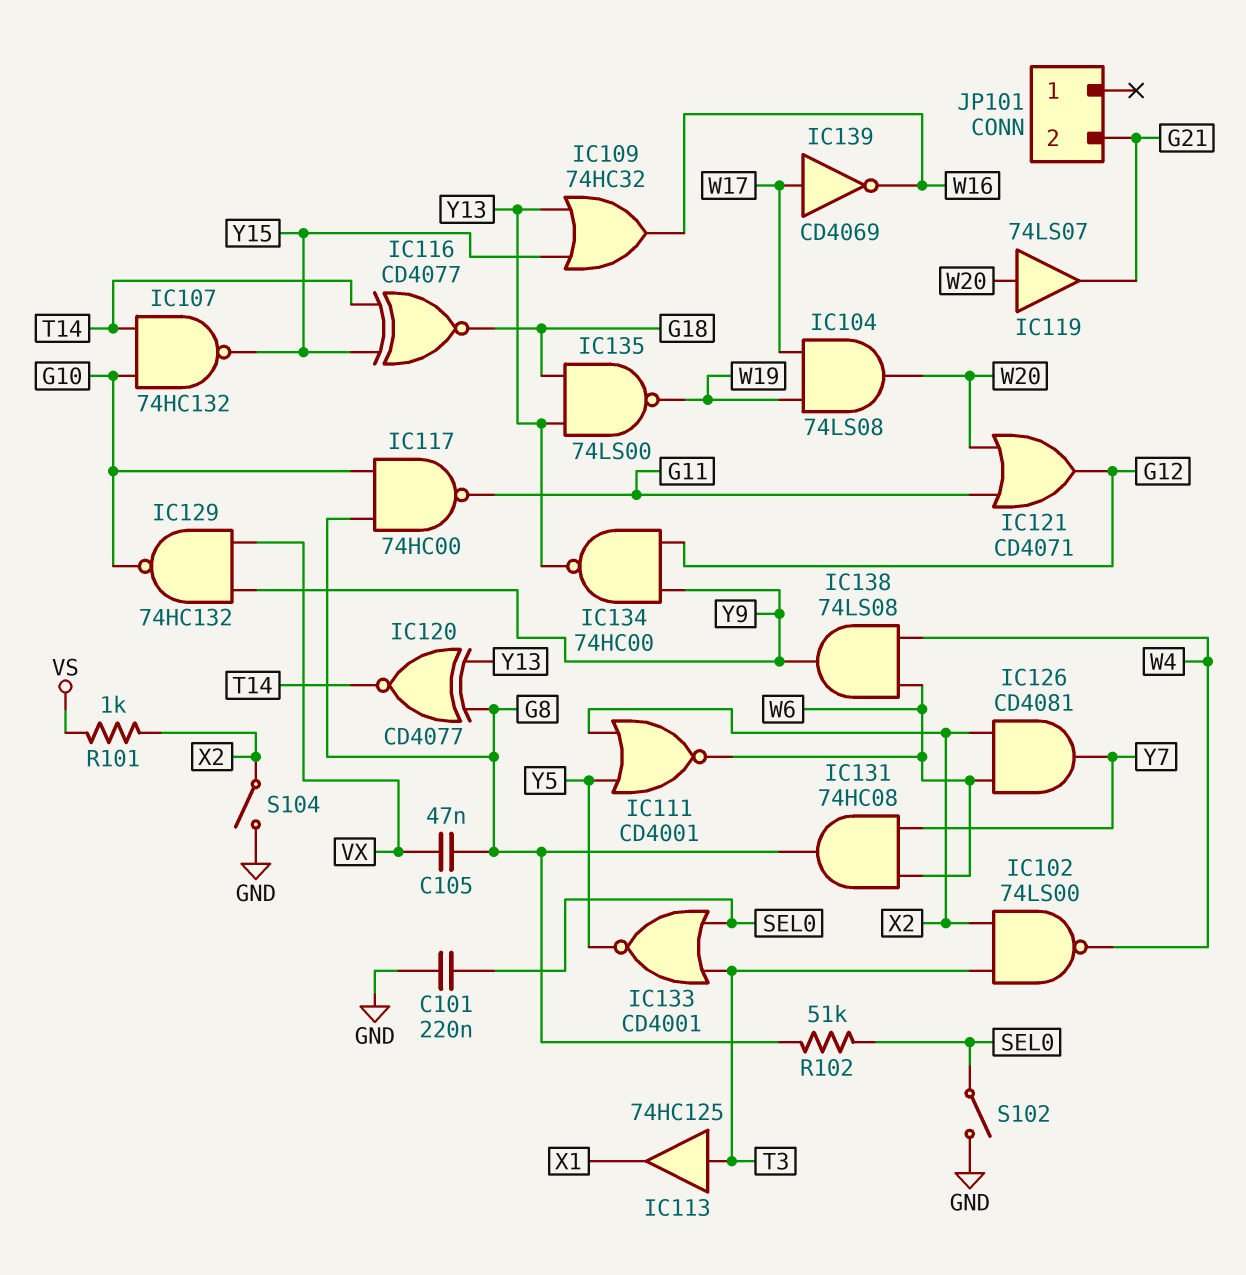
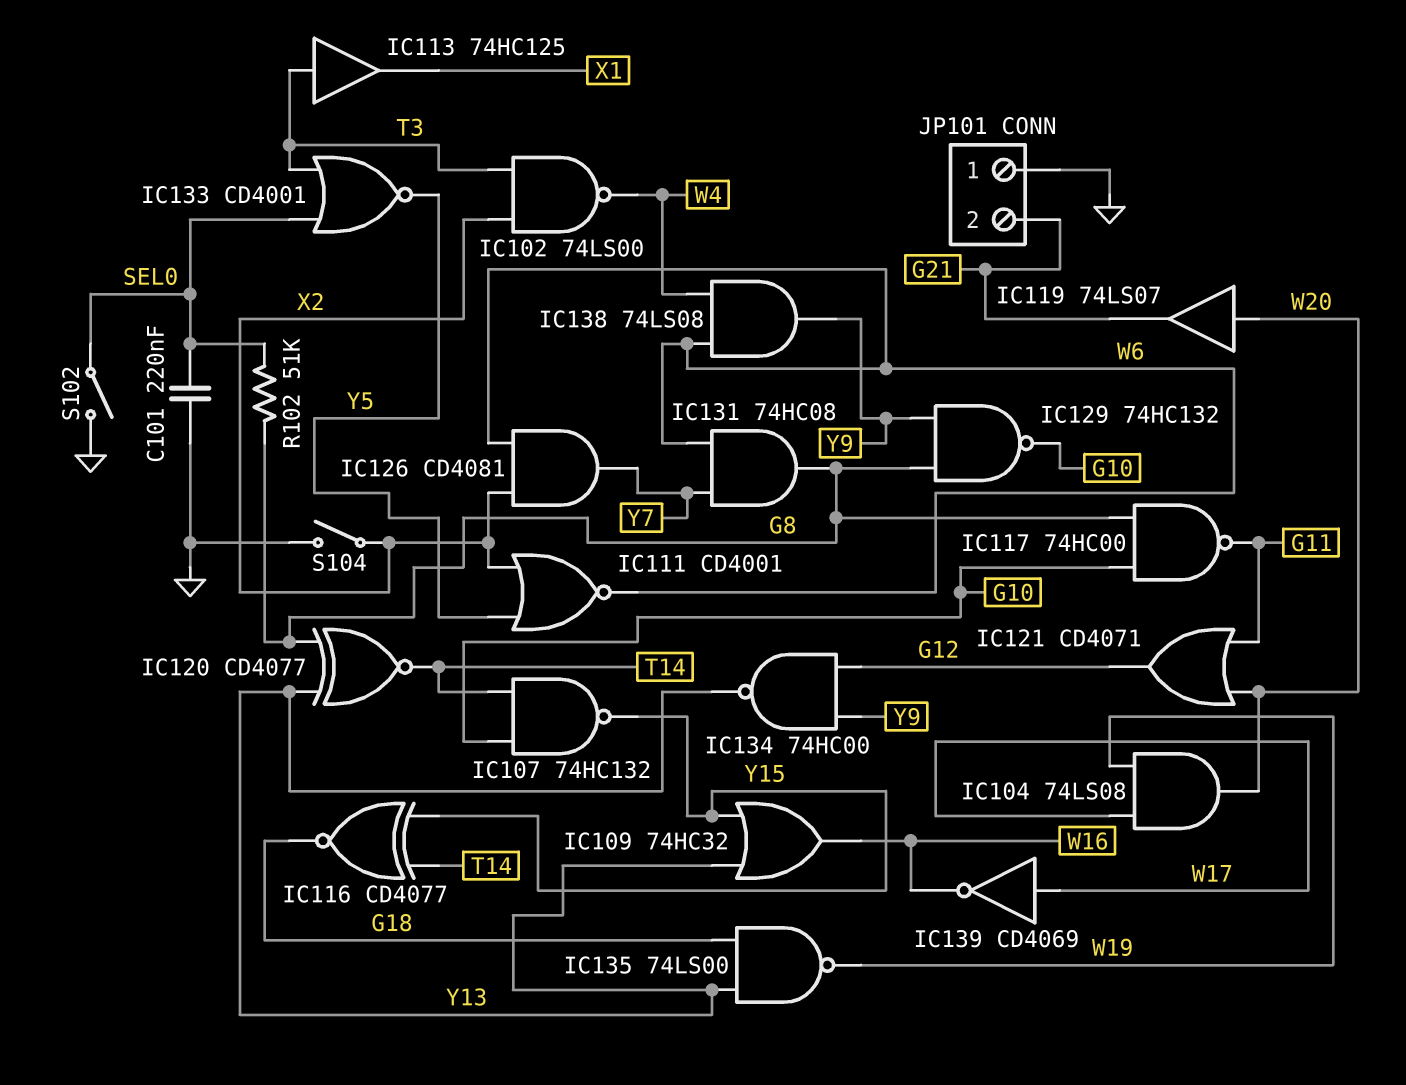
C105: 47nF (G8, VX) -> none
IC129: NAND 74HC132 (in VX, in Y9, out G10) -> NAND 74HC132 (in G8, in Y9, out G10)
JP101 pin 1: none -> GND
R101: 1k (VS, X2) -> none

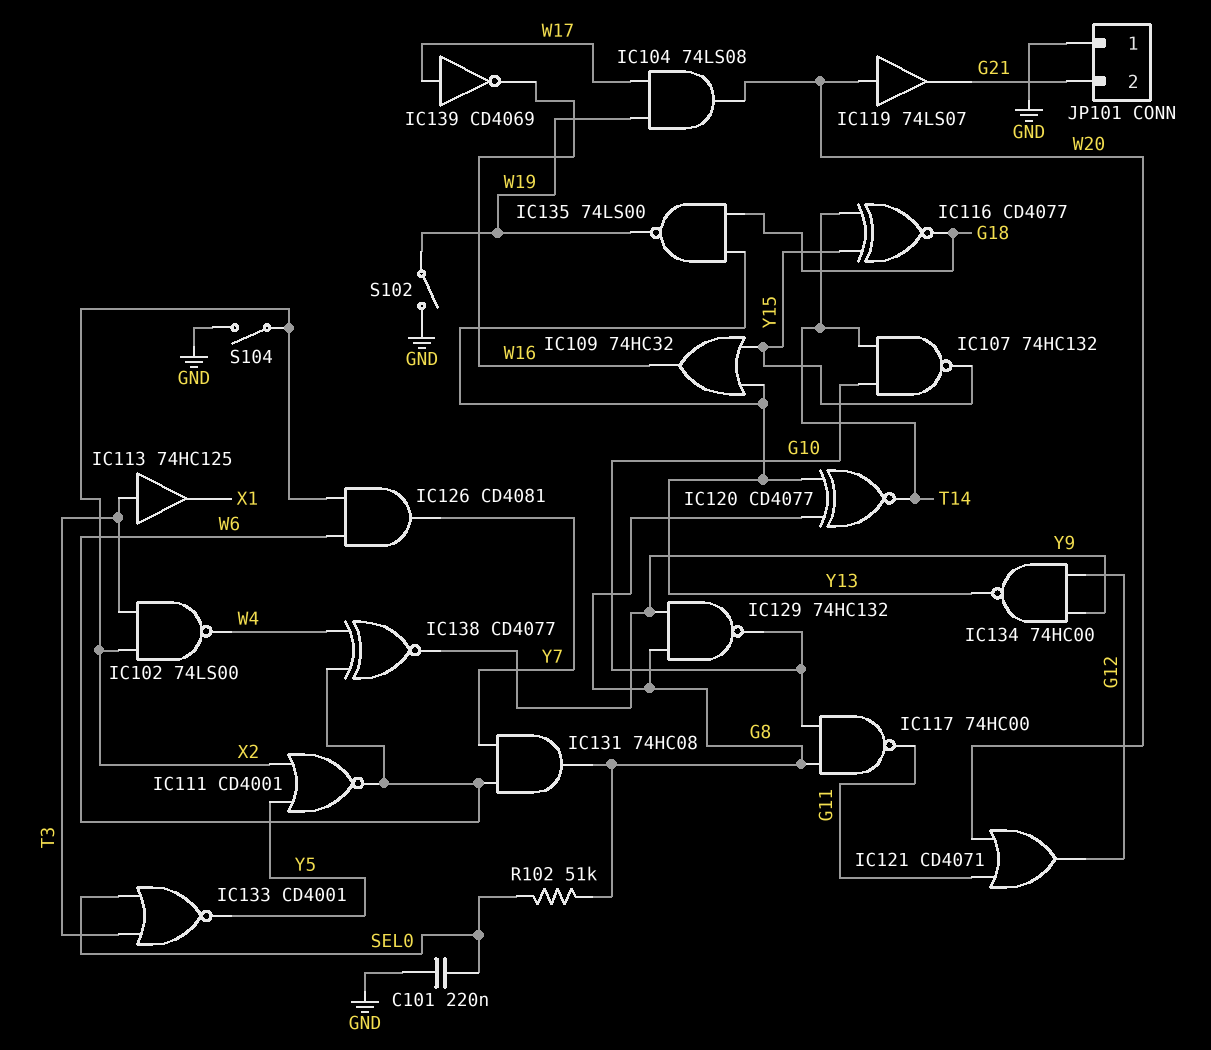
IC138: AND 74LS08 (in W4, in W6, out Y9) -> XNOR CD4077 (in W4, in W6, out Y9)
S102: switch (GND, SEL0) -> switch (GND, W19)

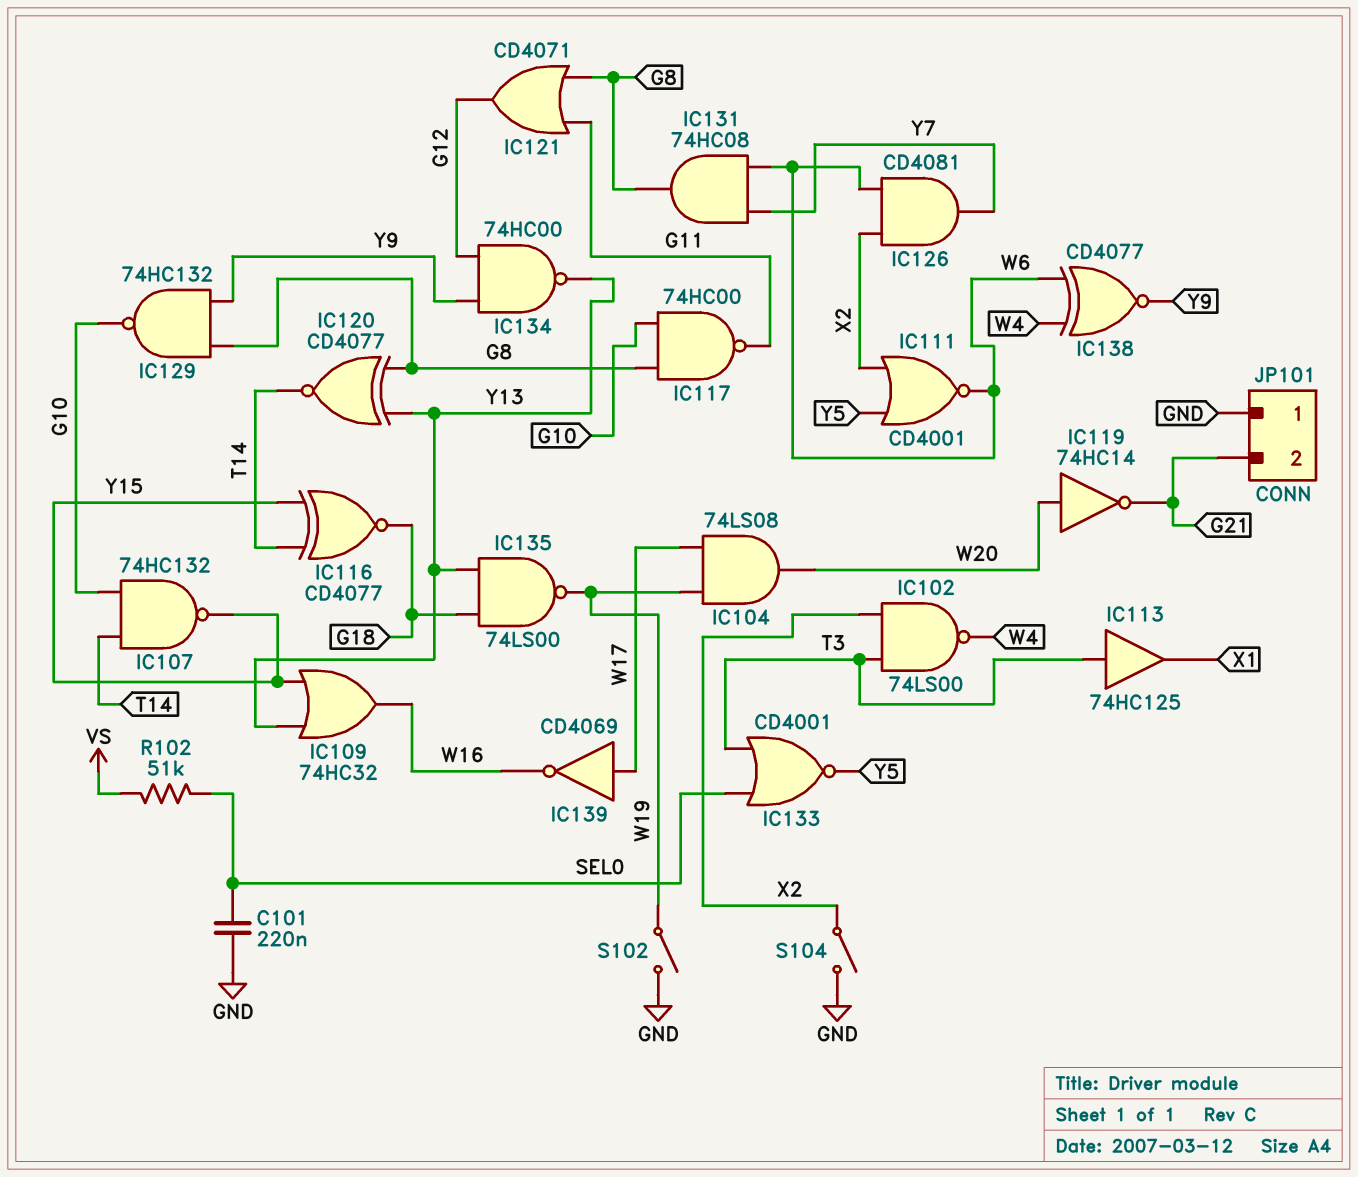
IC119: buffer 74LS07 (in W20, out G21) -> NOT 74HC14 (in W20, out G21)
IC121: OR CD4071 (in G11, in W20, out G12) -> OR CD4071 (in G8, in G11, out G12)
R102: 51k (G8, SEL0) -> 51k (SEL0, VS)

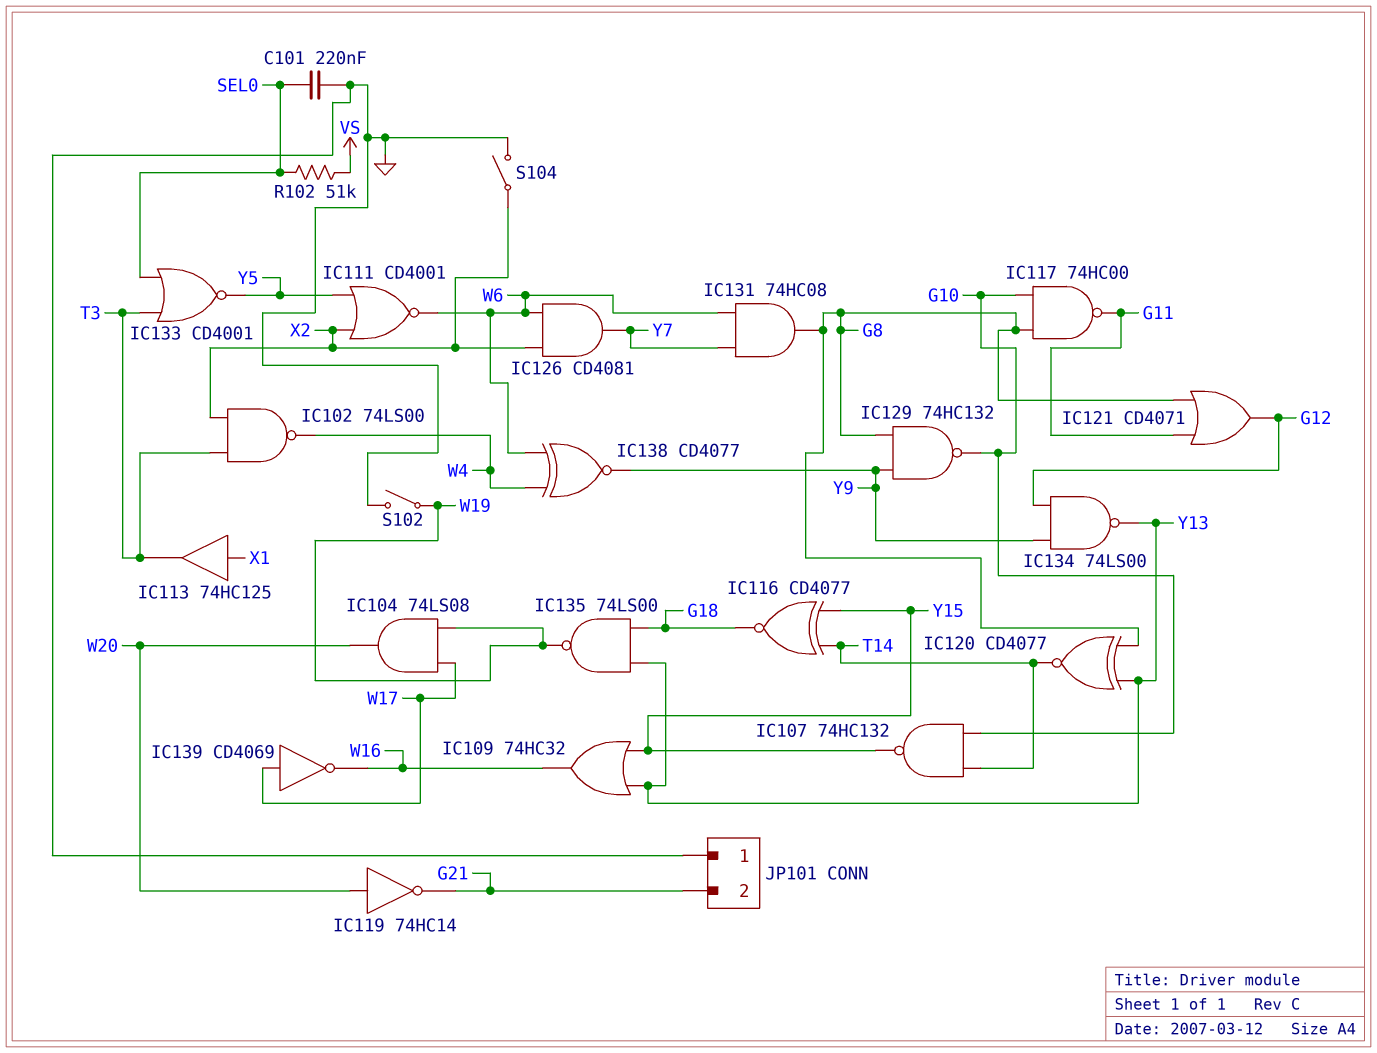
IC113: buffer 74HC125 (in T3, out X1) -> buffer 74HC125 (in X1, out T3)
IC134: NAND 74HC00 (in G12, in Y9, out Y13) -> NAND 74LS00 (in G12, in Y9, out Y13)

